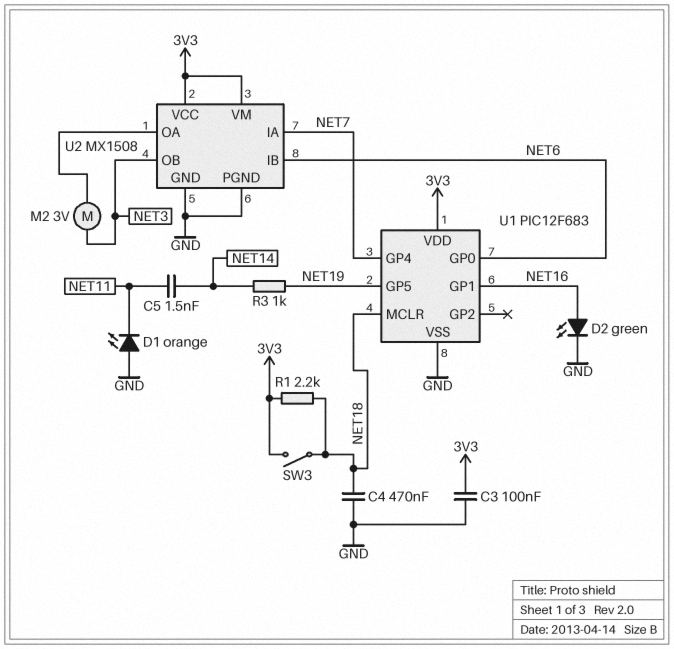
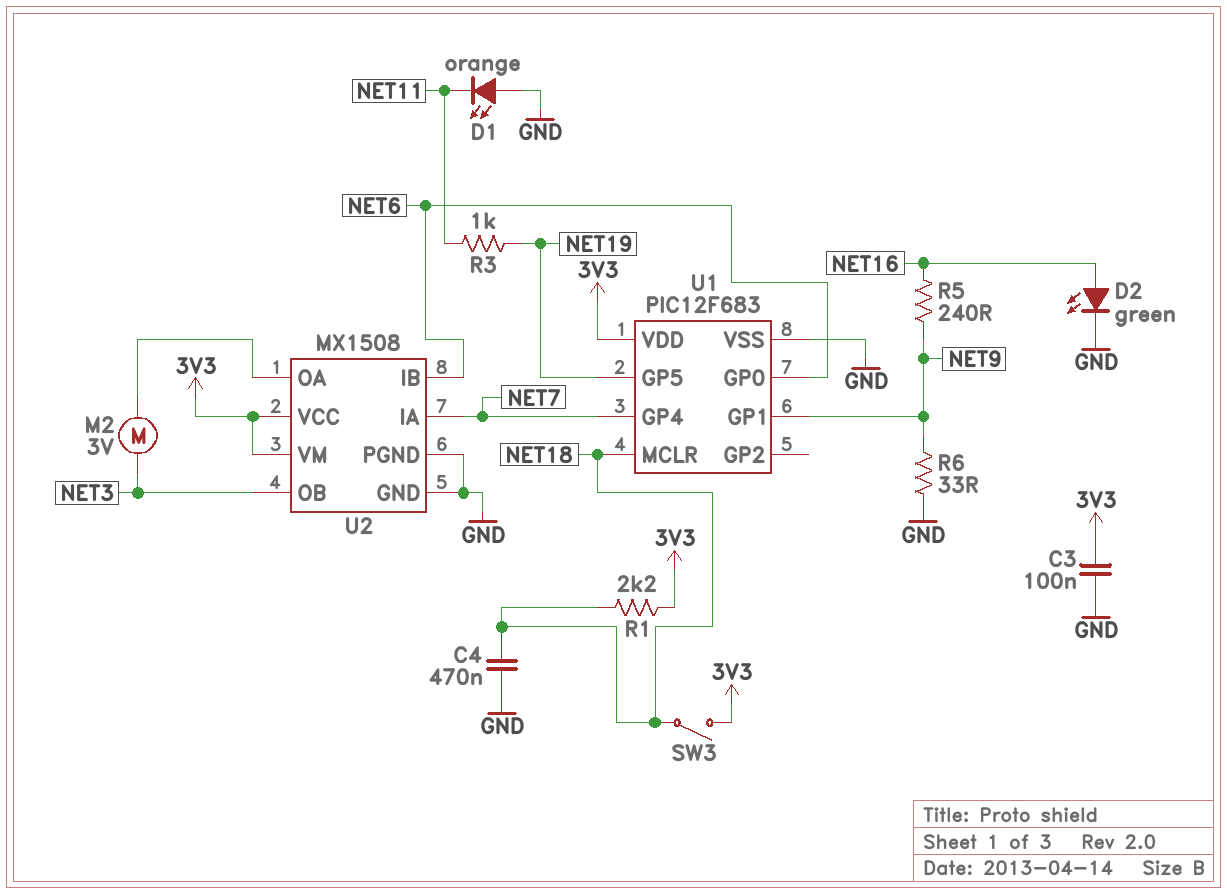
C5: 1.5nF (NET11, NET14) -> none
R3: 1k (NET14, NET19) -> 1k (NET11, NET19)
R5: none -> 240 (NET9, NET16)
R6: none -> 33 (GND, NET9)
U1 pin GP1: NET16 -> NET9

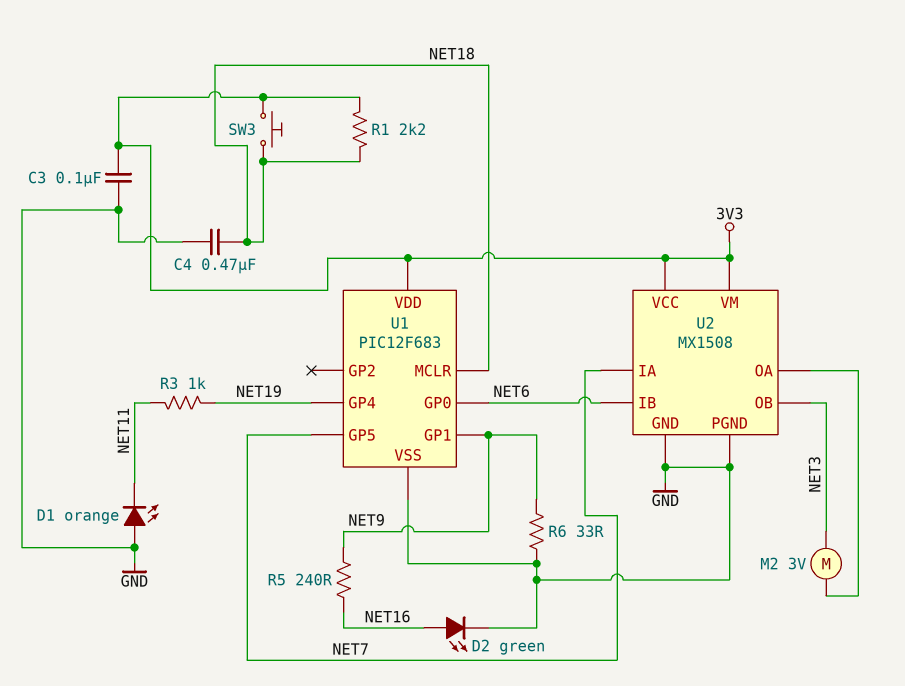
SW3: switch (3V3, NET18) -> button (3V3, NET18)
U1 pin GP4: NET7 -> NET19
U1 pin GP5: NET19 -> NET7

